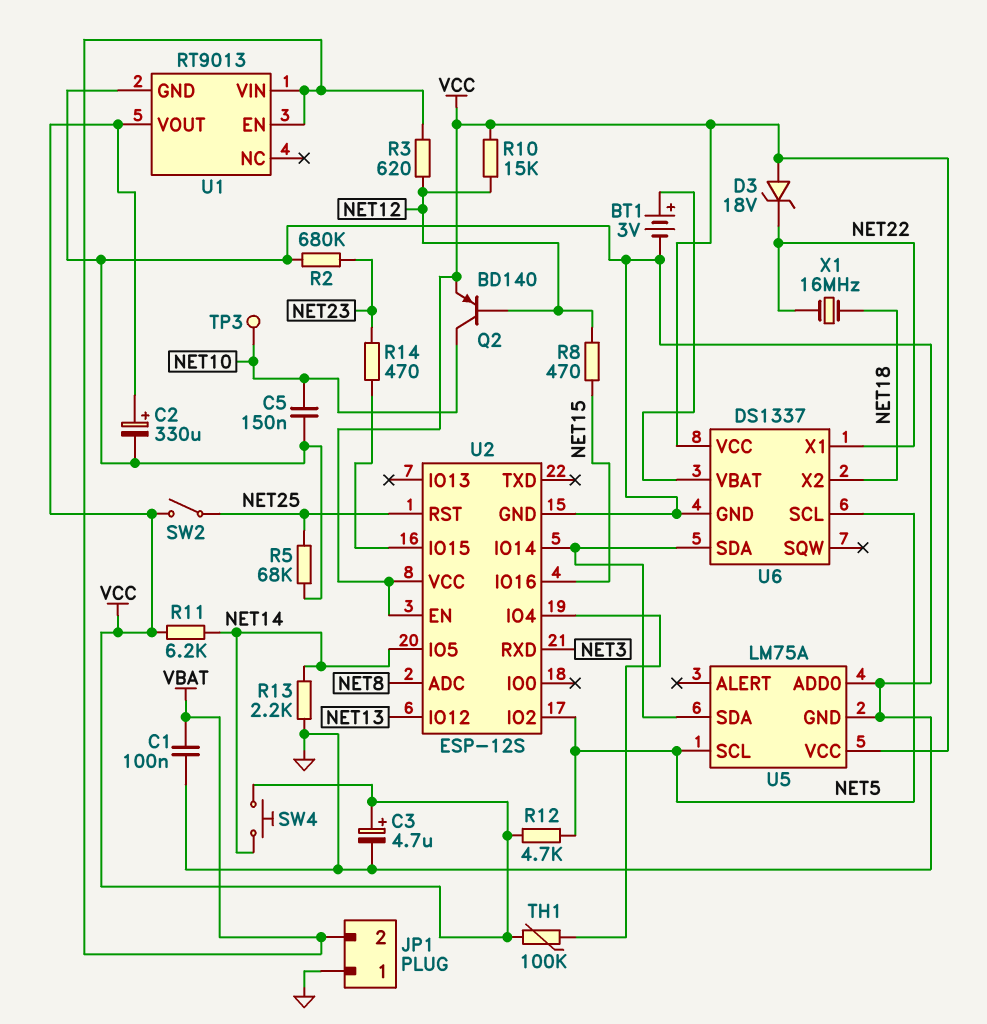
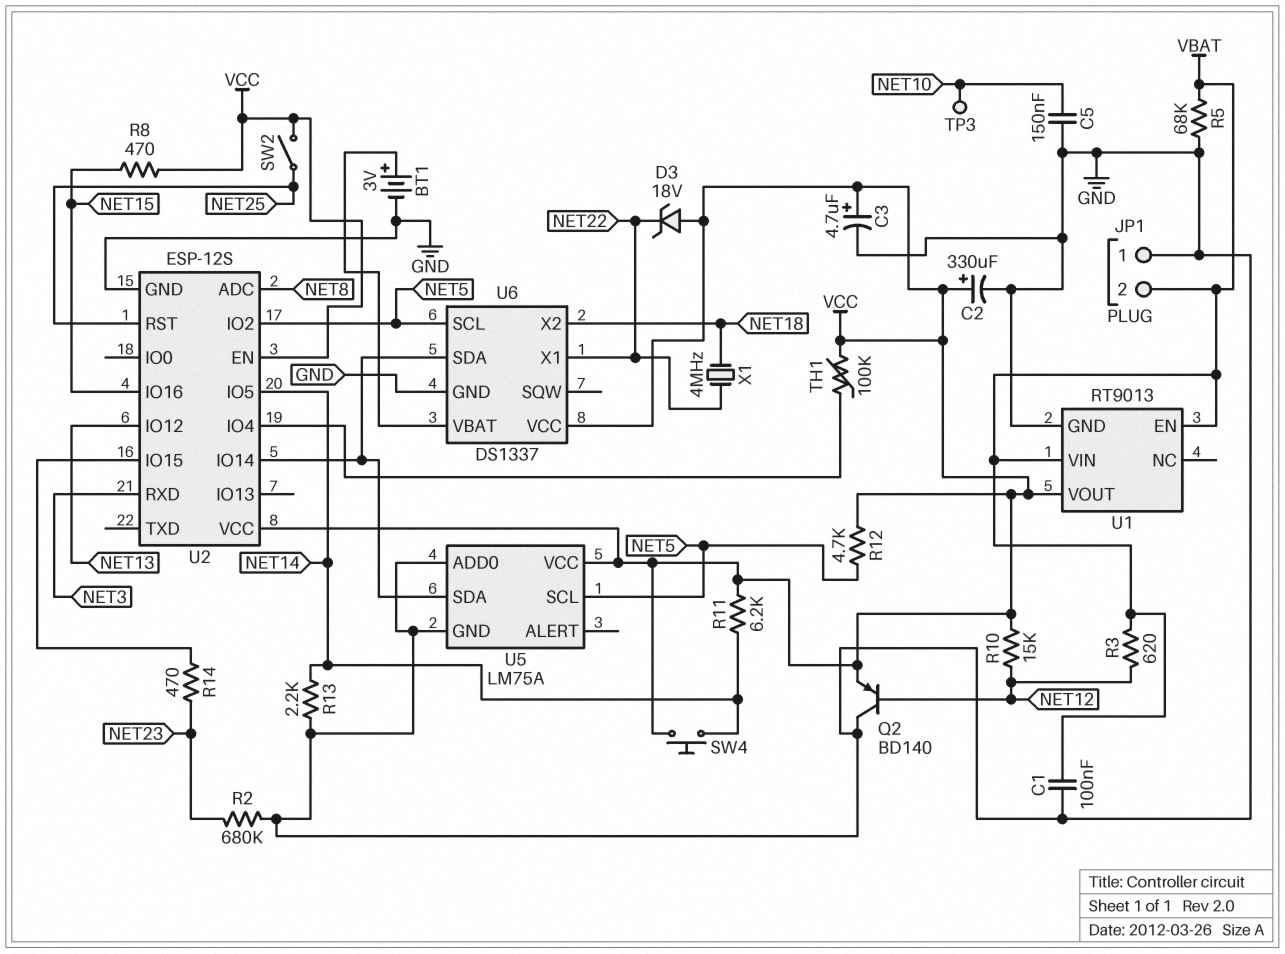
Q2: PNP BD140 (B NET12, C NET10, E VCC) -> PNP BD140 (B NET12, C GND, E VCC)
R5: 68k (GND, NET25) -> 68k (GND, VBAT)
R8: 470 (NET12, NET15) -> 470 (NET15, VCC)
X1: 16MHz (NET18, NET22) -> 4MHz (NET18, NET22)

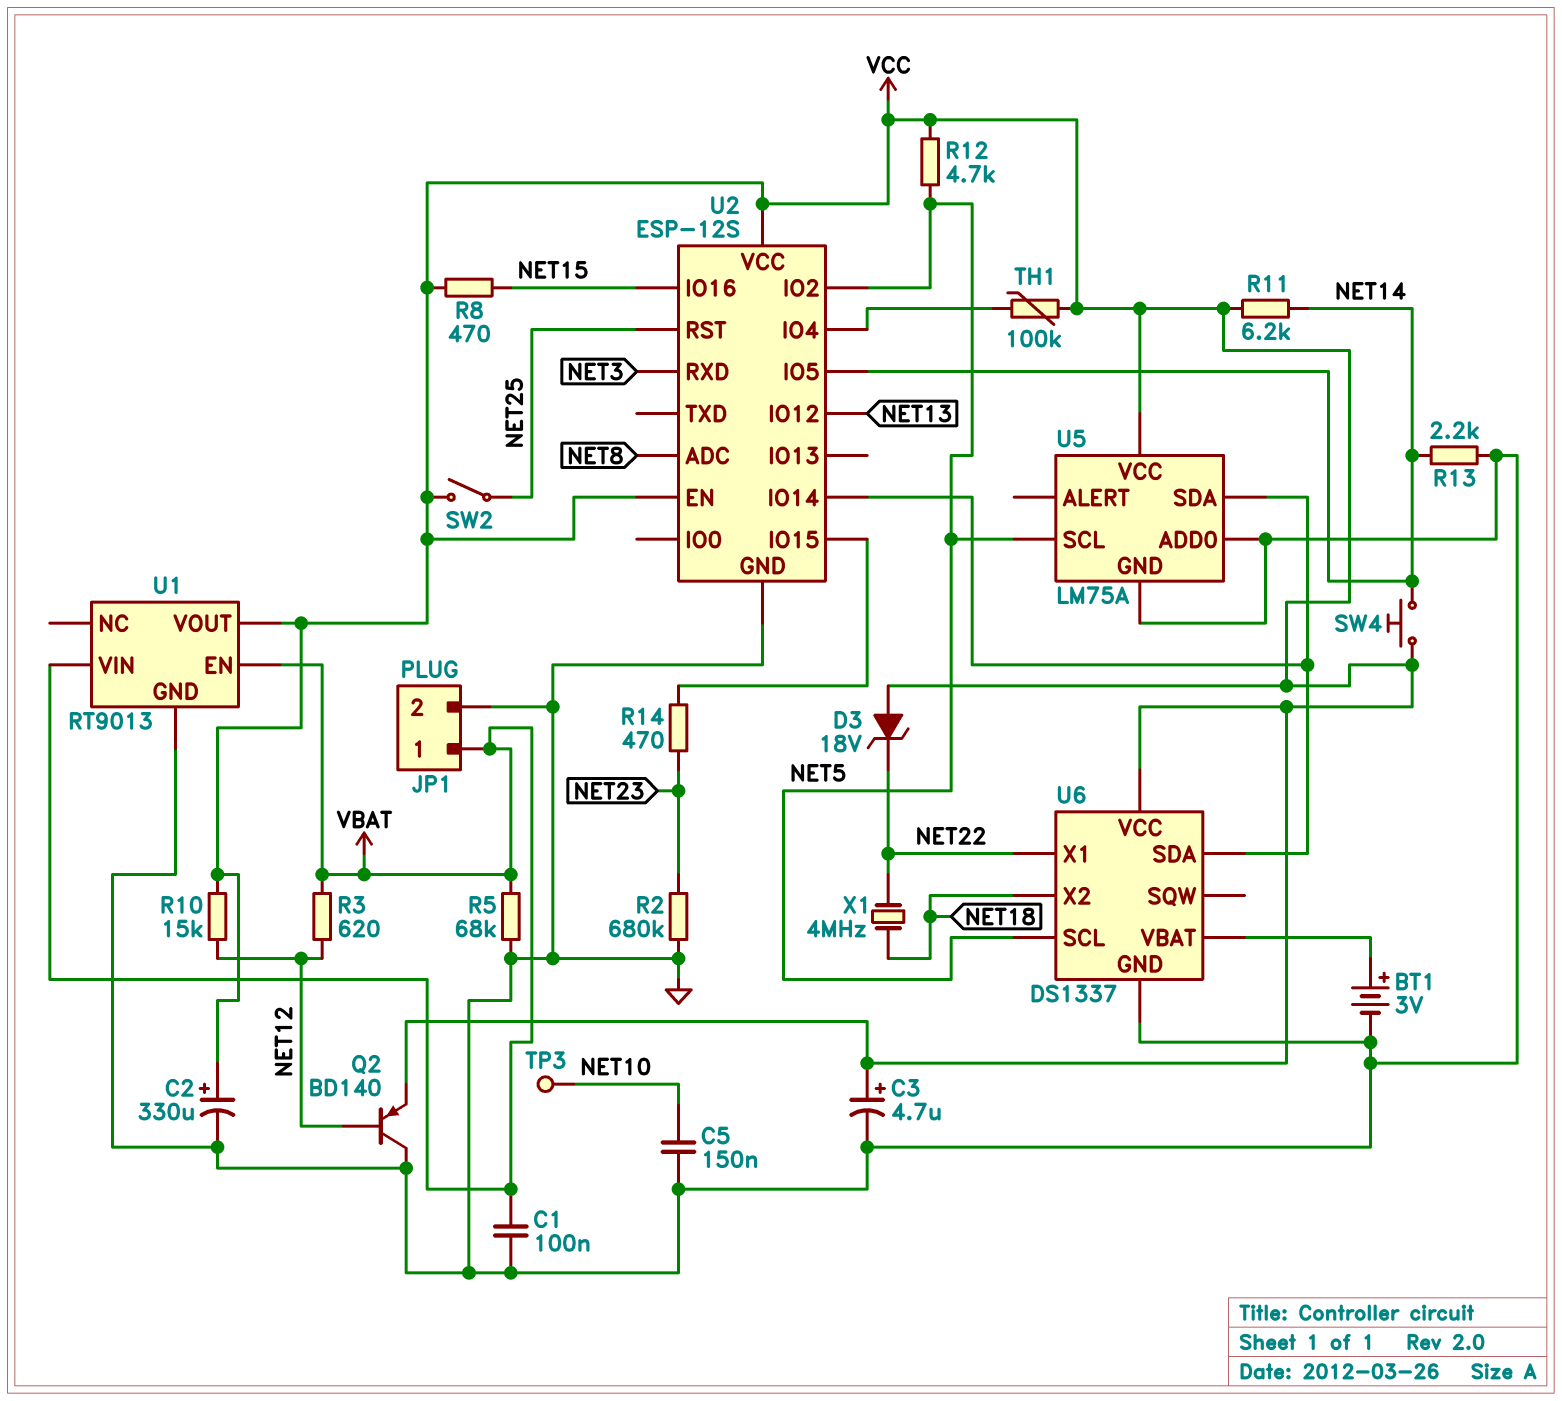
JP1 pin 1: GND -> VBAT
JP1 pin 2: VBAT -> GND

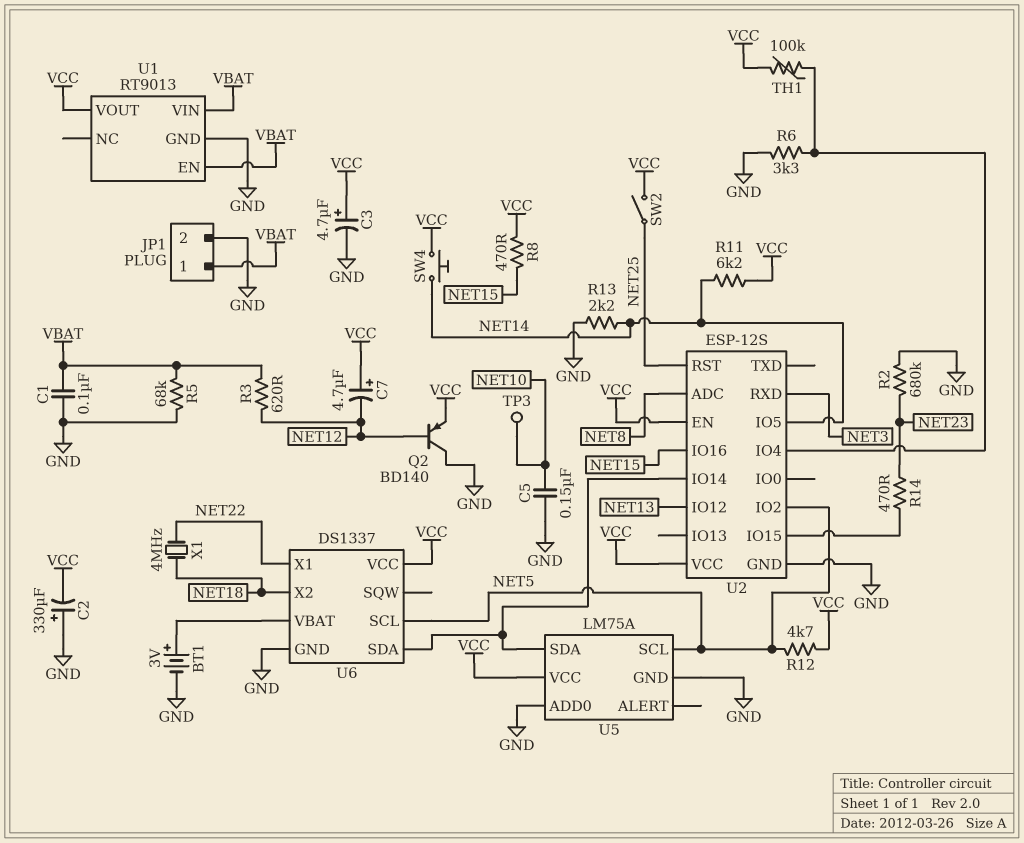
C2: 330uF (plus VCC, minus GND) -> 330uF (plus GND, minus VCC)
C7: none -> 4.7uF (plus VCC, minus NET12)
D3: zener 18V (A VCC, K NET22) -> none
R6: none -> 3.3k (GND, U2/IO4)
R10: 15k (NET12, VCC) -> none

